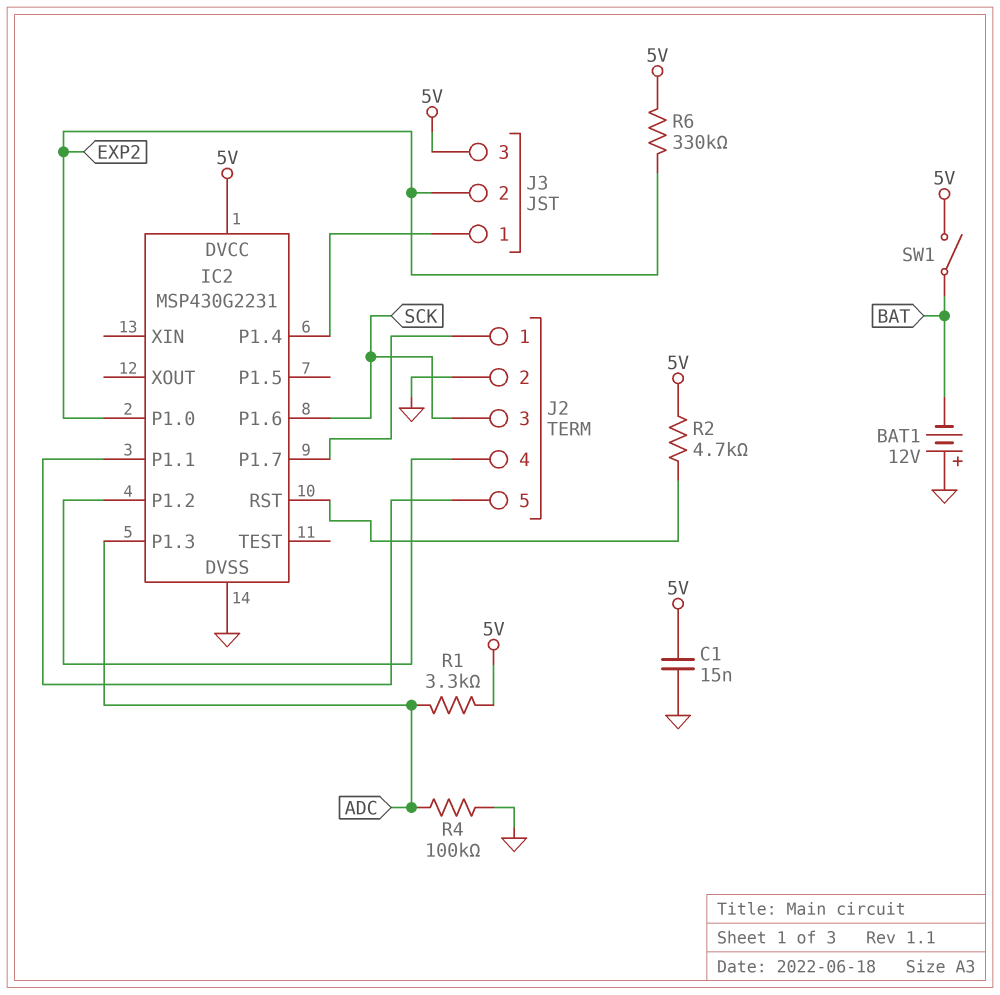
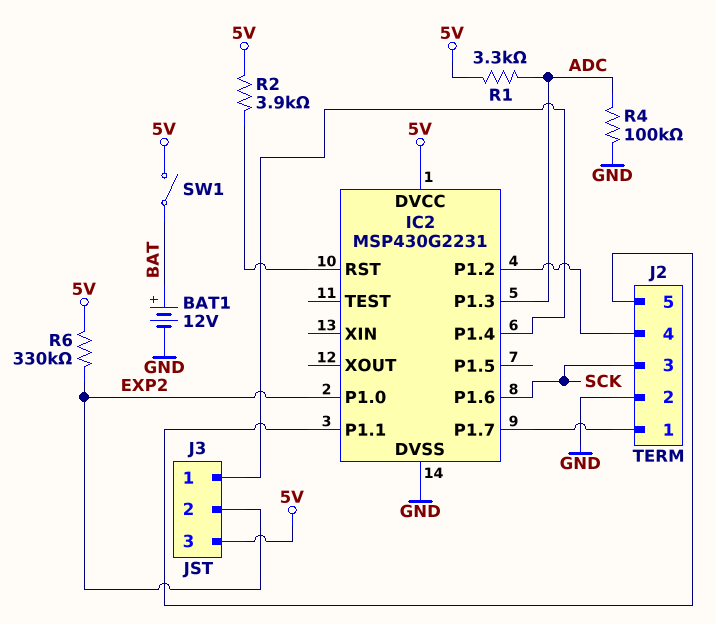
BAT1: 12V (plus GND, minus BAT) -> 12V (plus BAT, minus GND)
C1: 15nF (5V, GND) -> none
R2: 4.7k (5V, IC2/RST) -> 3.9k (5V, IC2/RST)

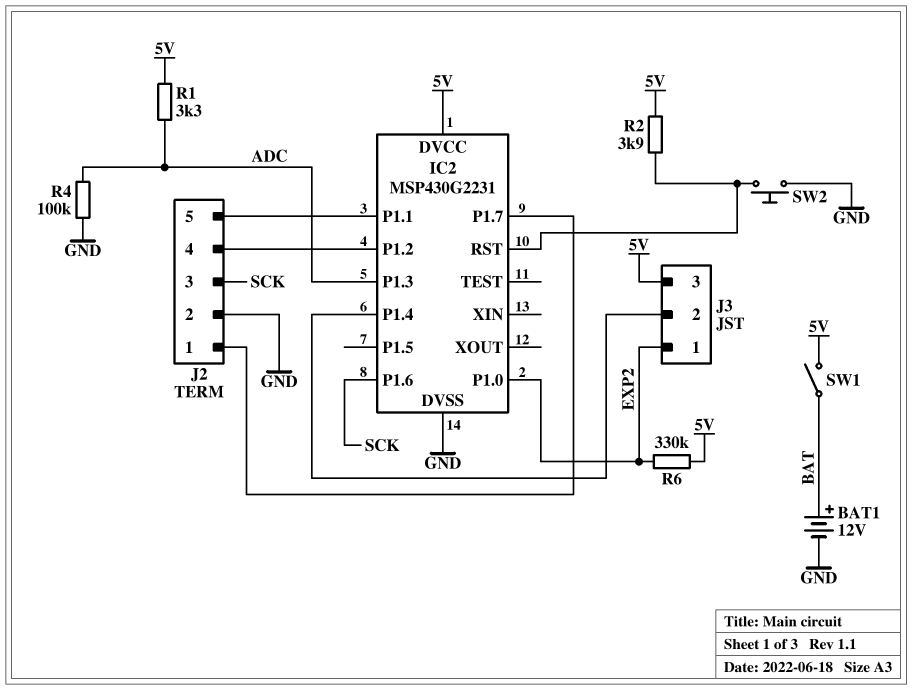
J3 pin 1: IC2/P1.4 -> EXP2
J3 pin 2: EXP2 -> IC2/P1.4
SW2: none -> button (GND, IC2/RST)

